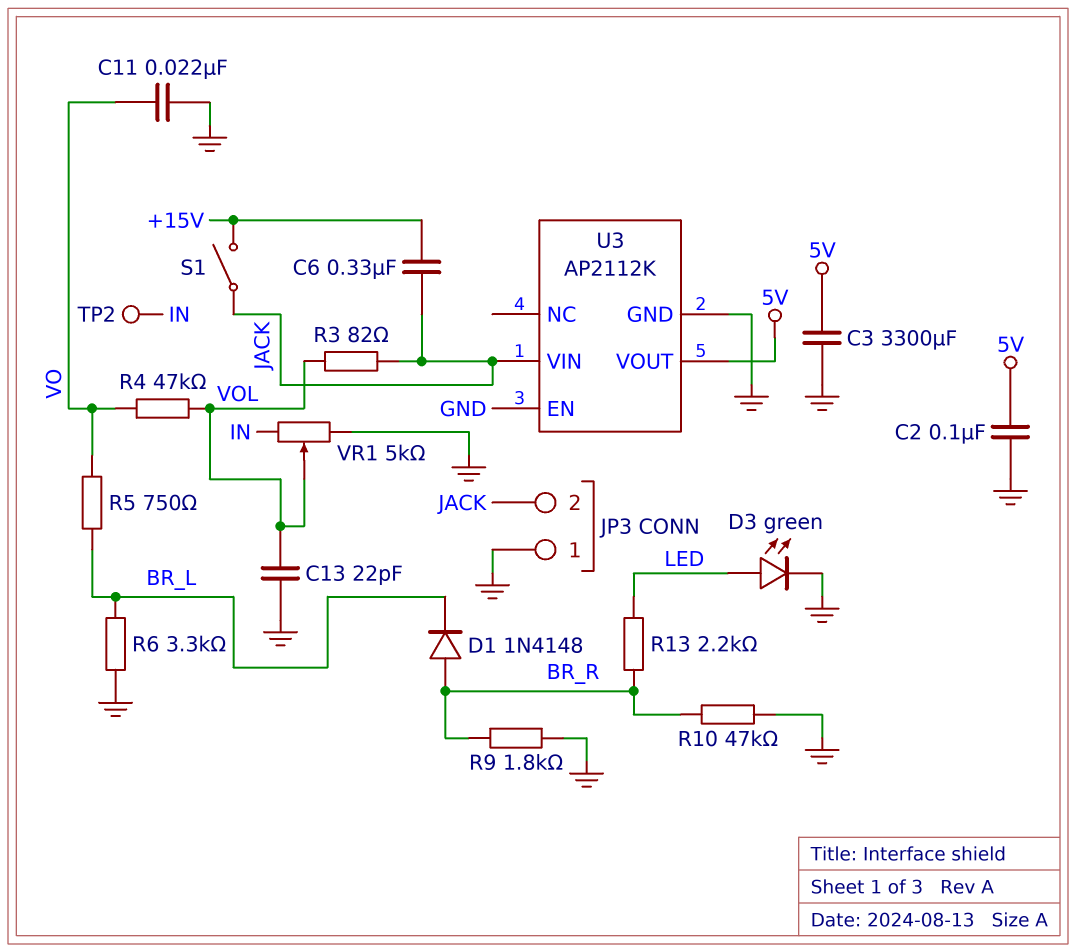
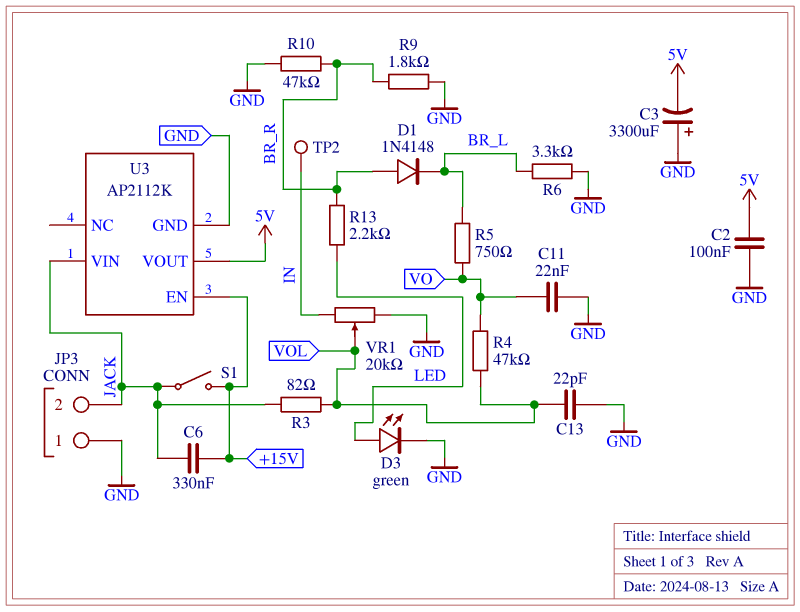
C3: 3300uF (5V, GND) -> 3300uF (plus GND, minus 5V)
U3 pin EN: GND -> +15V
VR1: 5k (GND, IN, wiper VOL) -> 20k (GND, IN, wiper VOL)

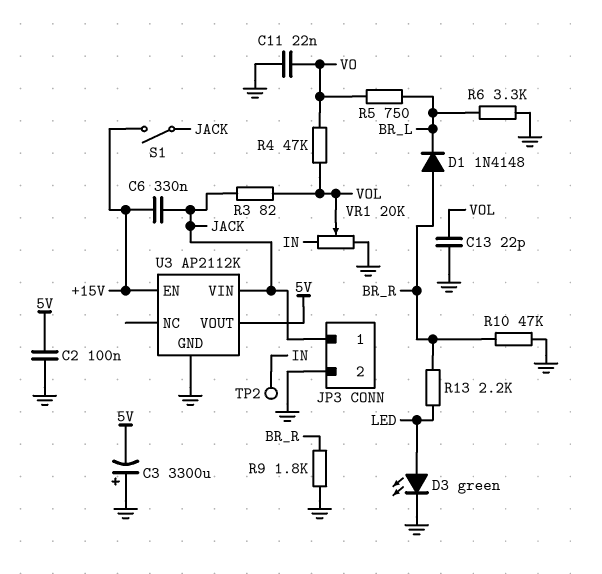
JP3 pin 1: GND -> JACK
JP3 pin 2: JACK -> GND

